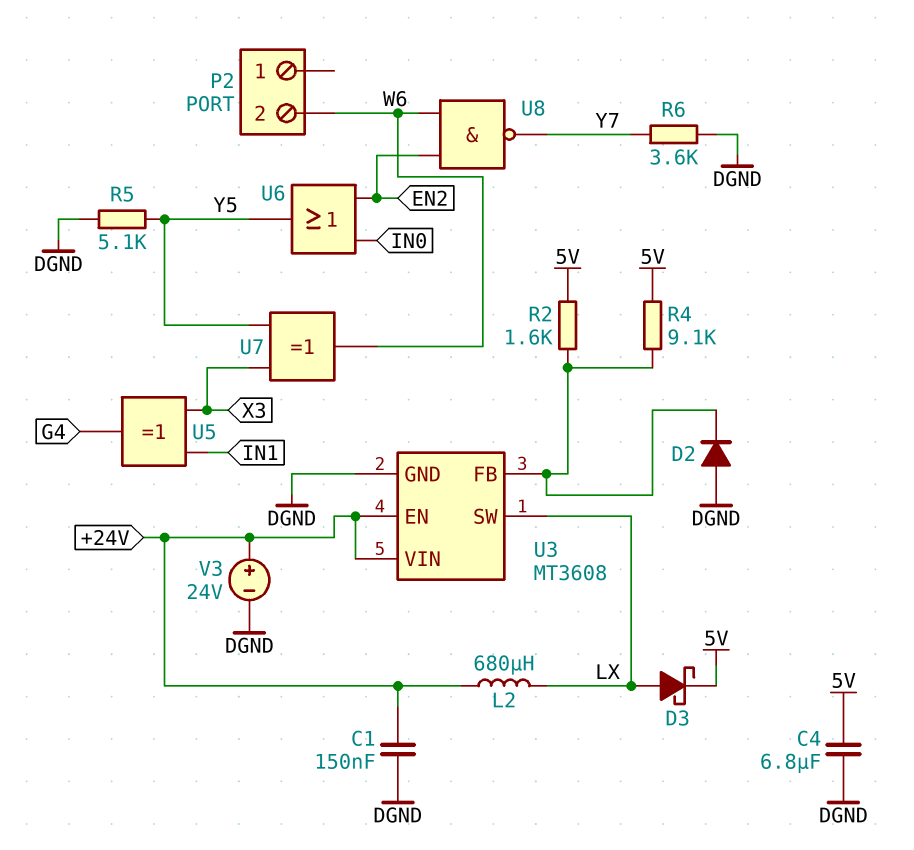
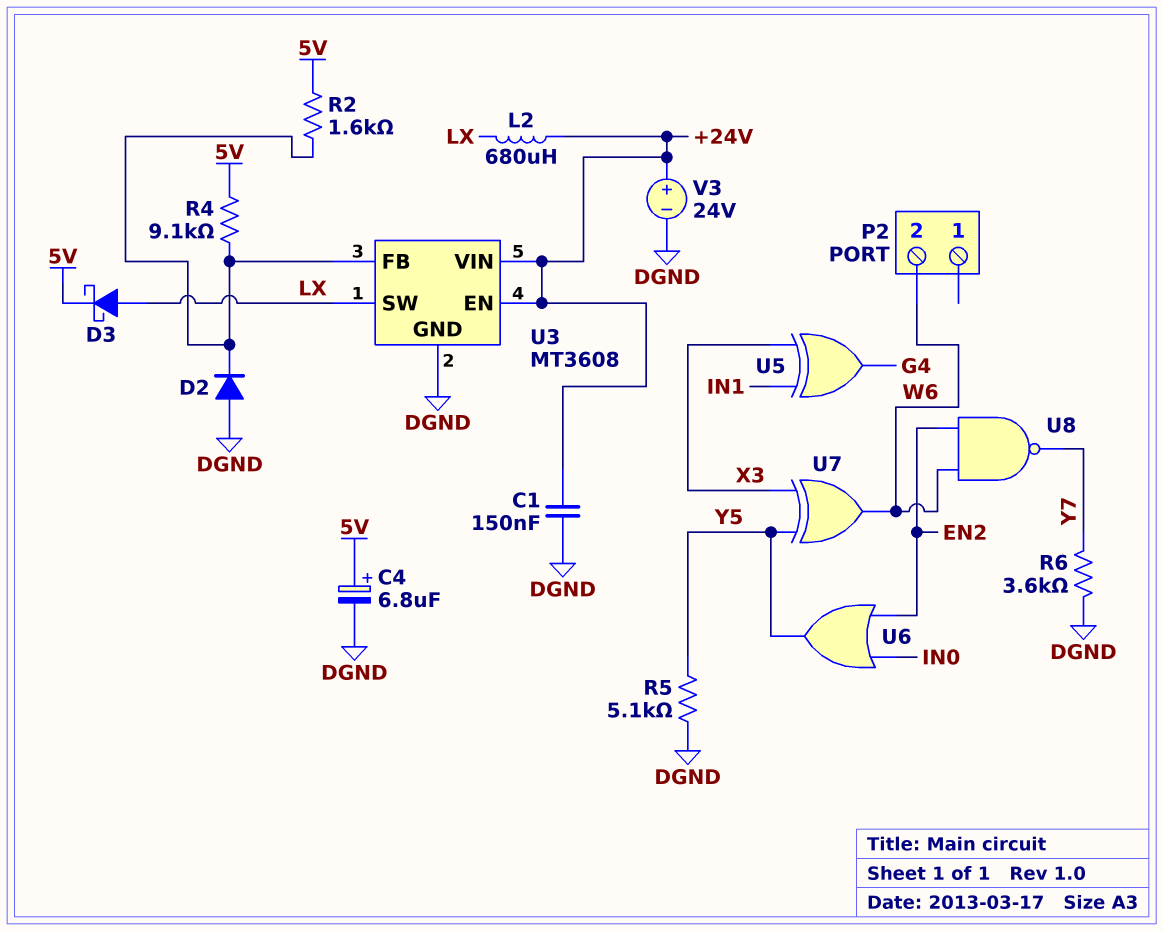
C4: 6.8uF (5V, DGND) -> 6.8uF (plus 5V, minus DGND)

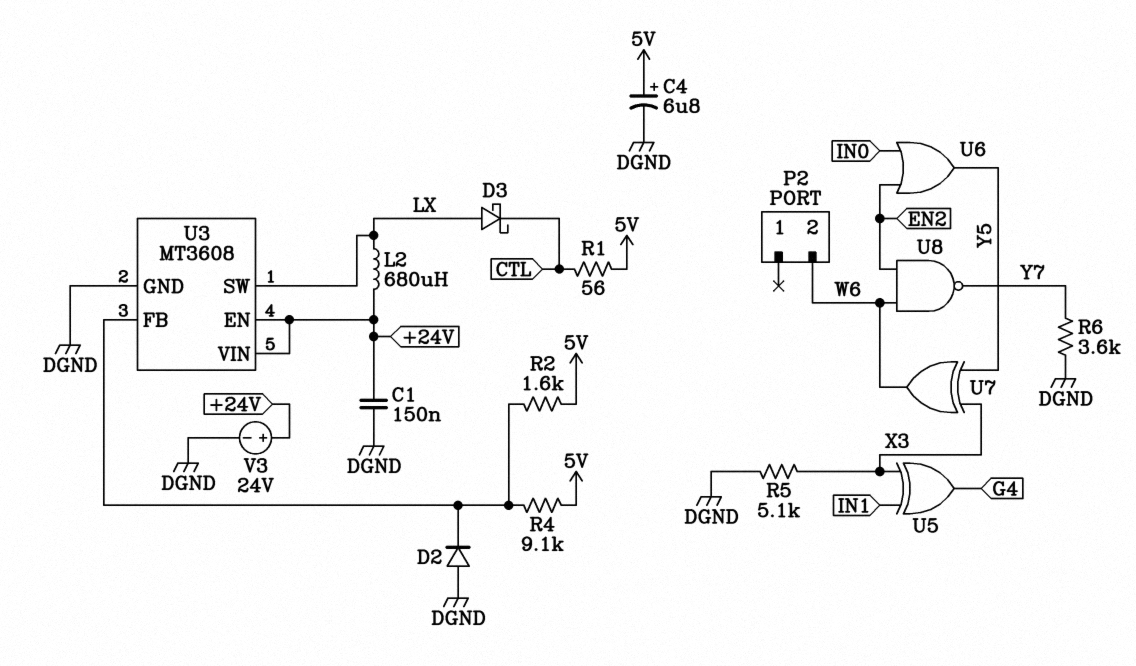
D3: schottky (A LX, K 5V) -> schottky (A LX, K CTL)
R1: none -> 56 (5V, CTL)
R5: 5.1k (DGND, Y5) -> 5.1k (DGND, X3)

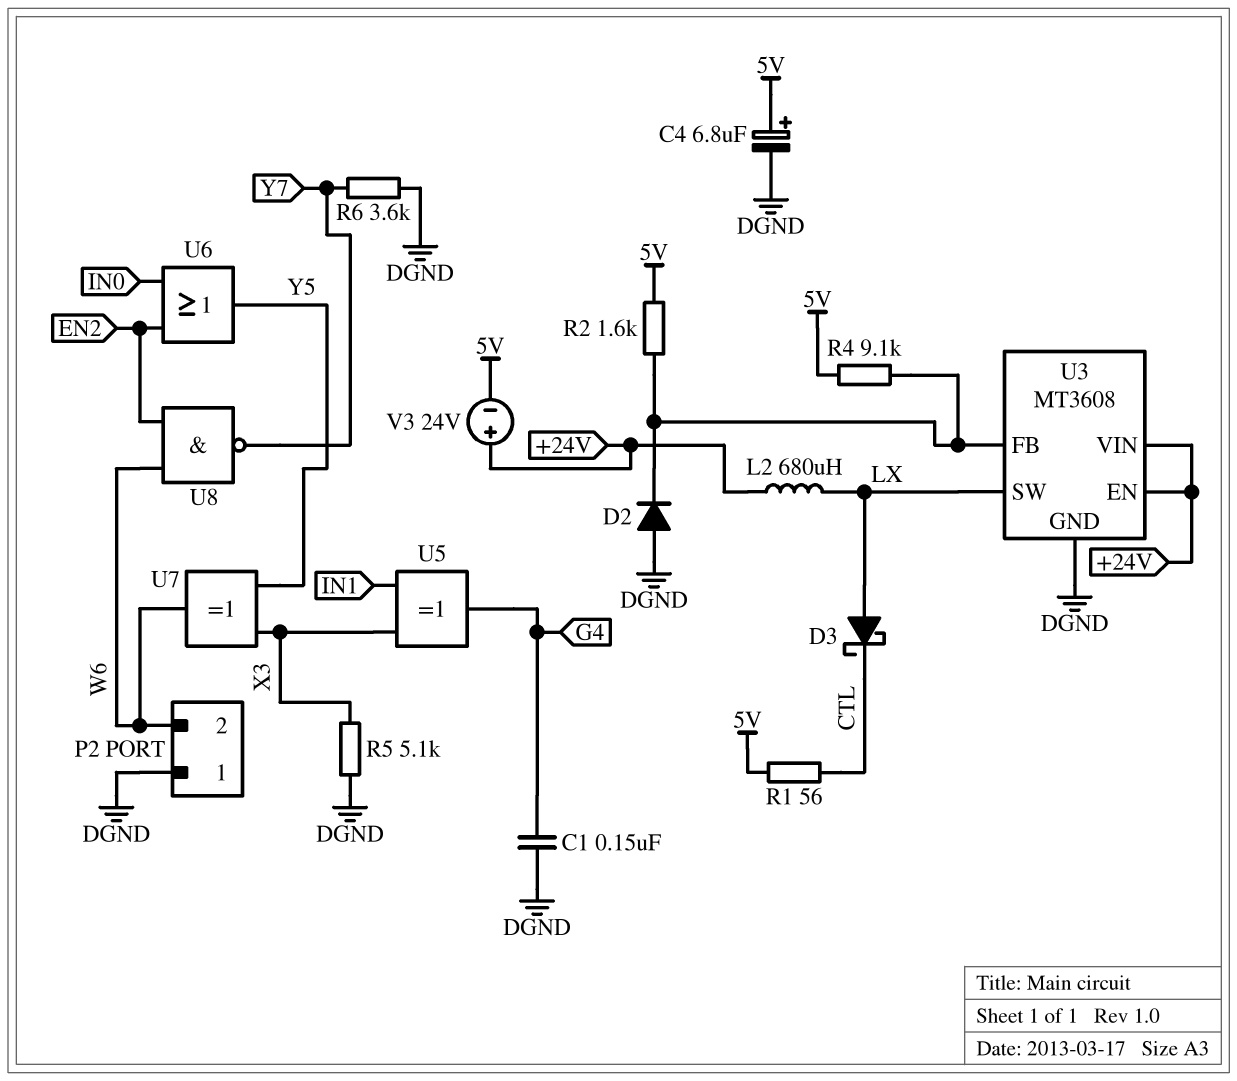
C1: 150nF (+24V, DGND) -> 150nF (DGND, G4)
P2 pin 1: none -> DGND
V3: 24V (plus +24V, minus DGND) -> 24V (plus +24V, minus 5V)

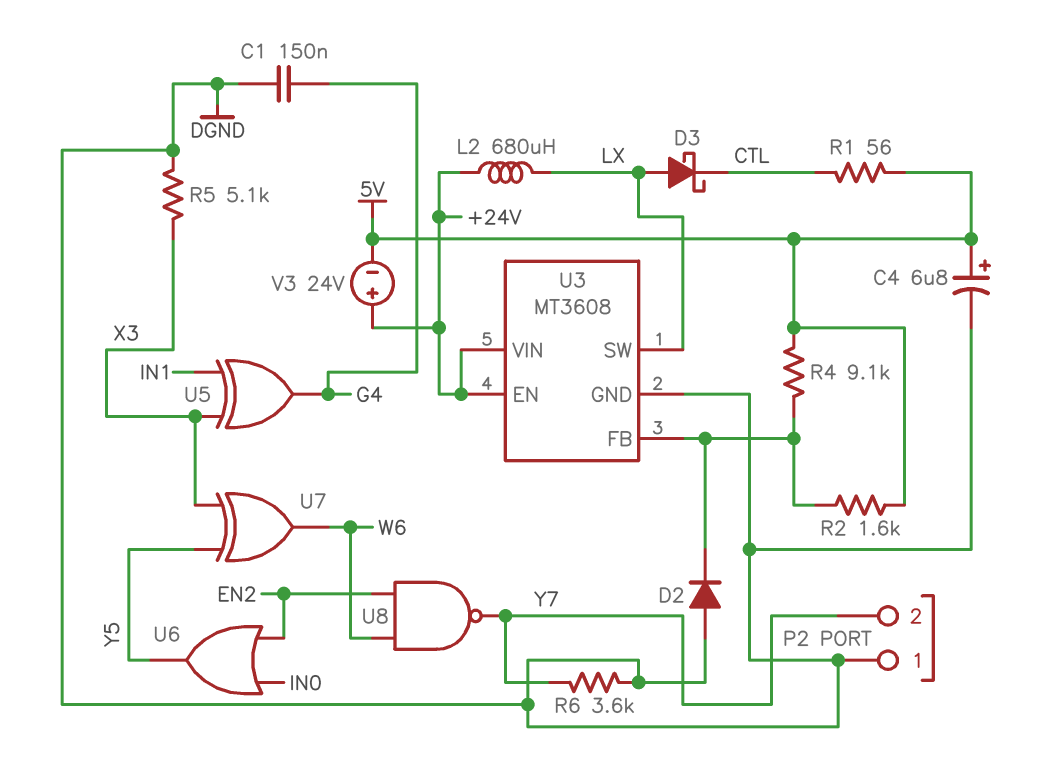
P2 pin 2: W6 -> Y7

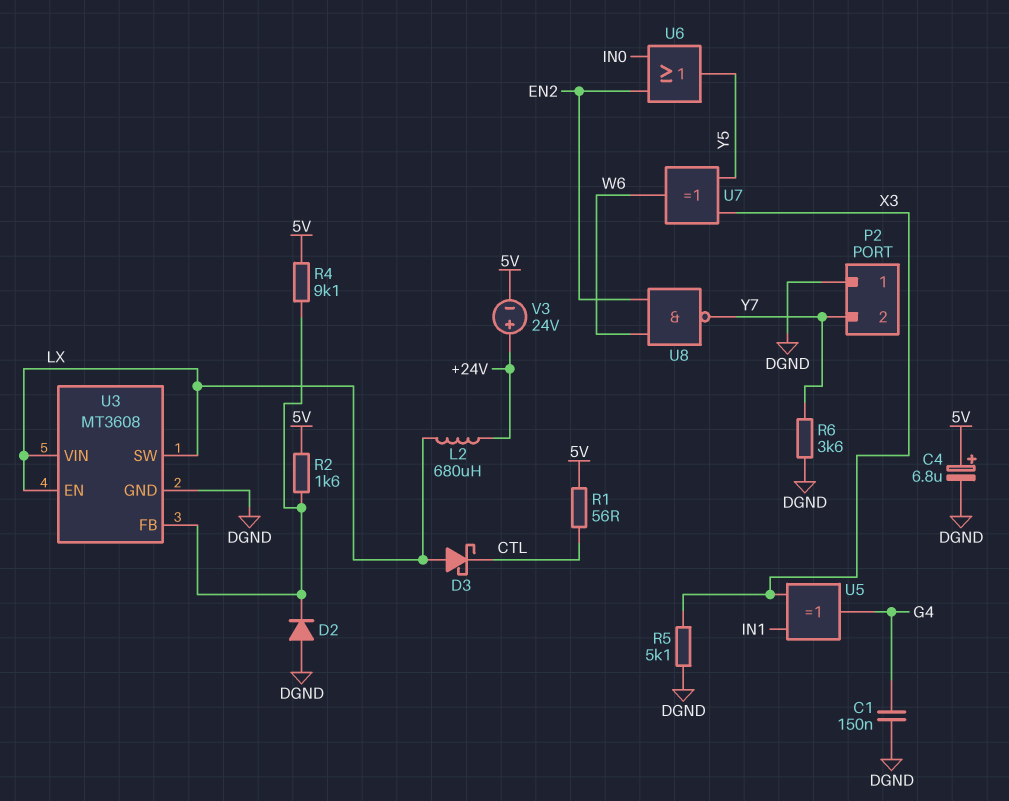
U3 pin EN: +24V -> LX
U3 pin VIN: +24V -> LX

